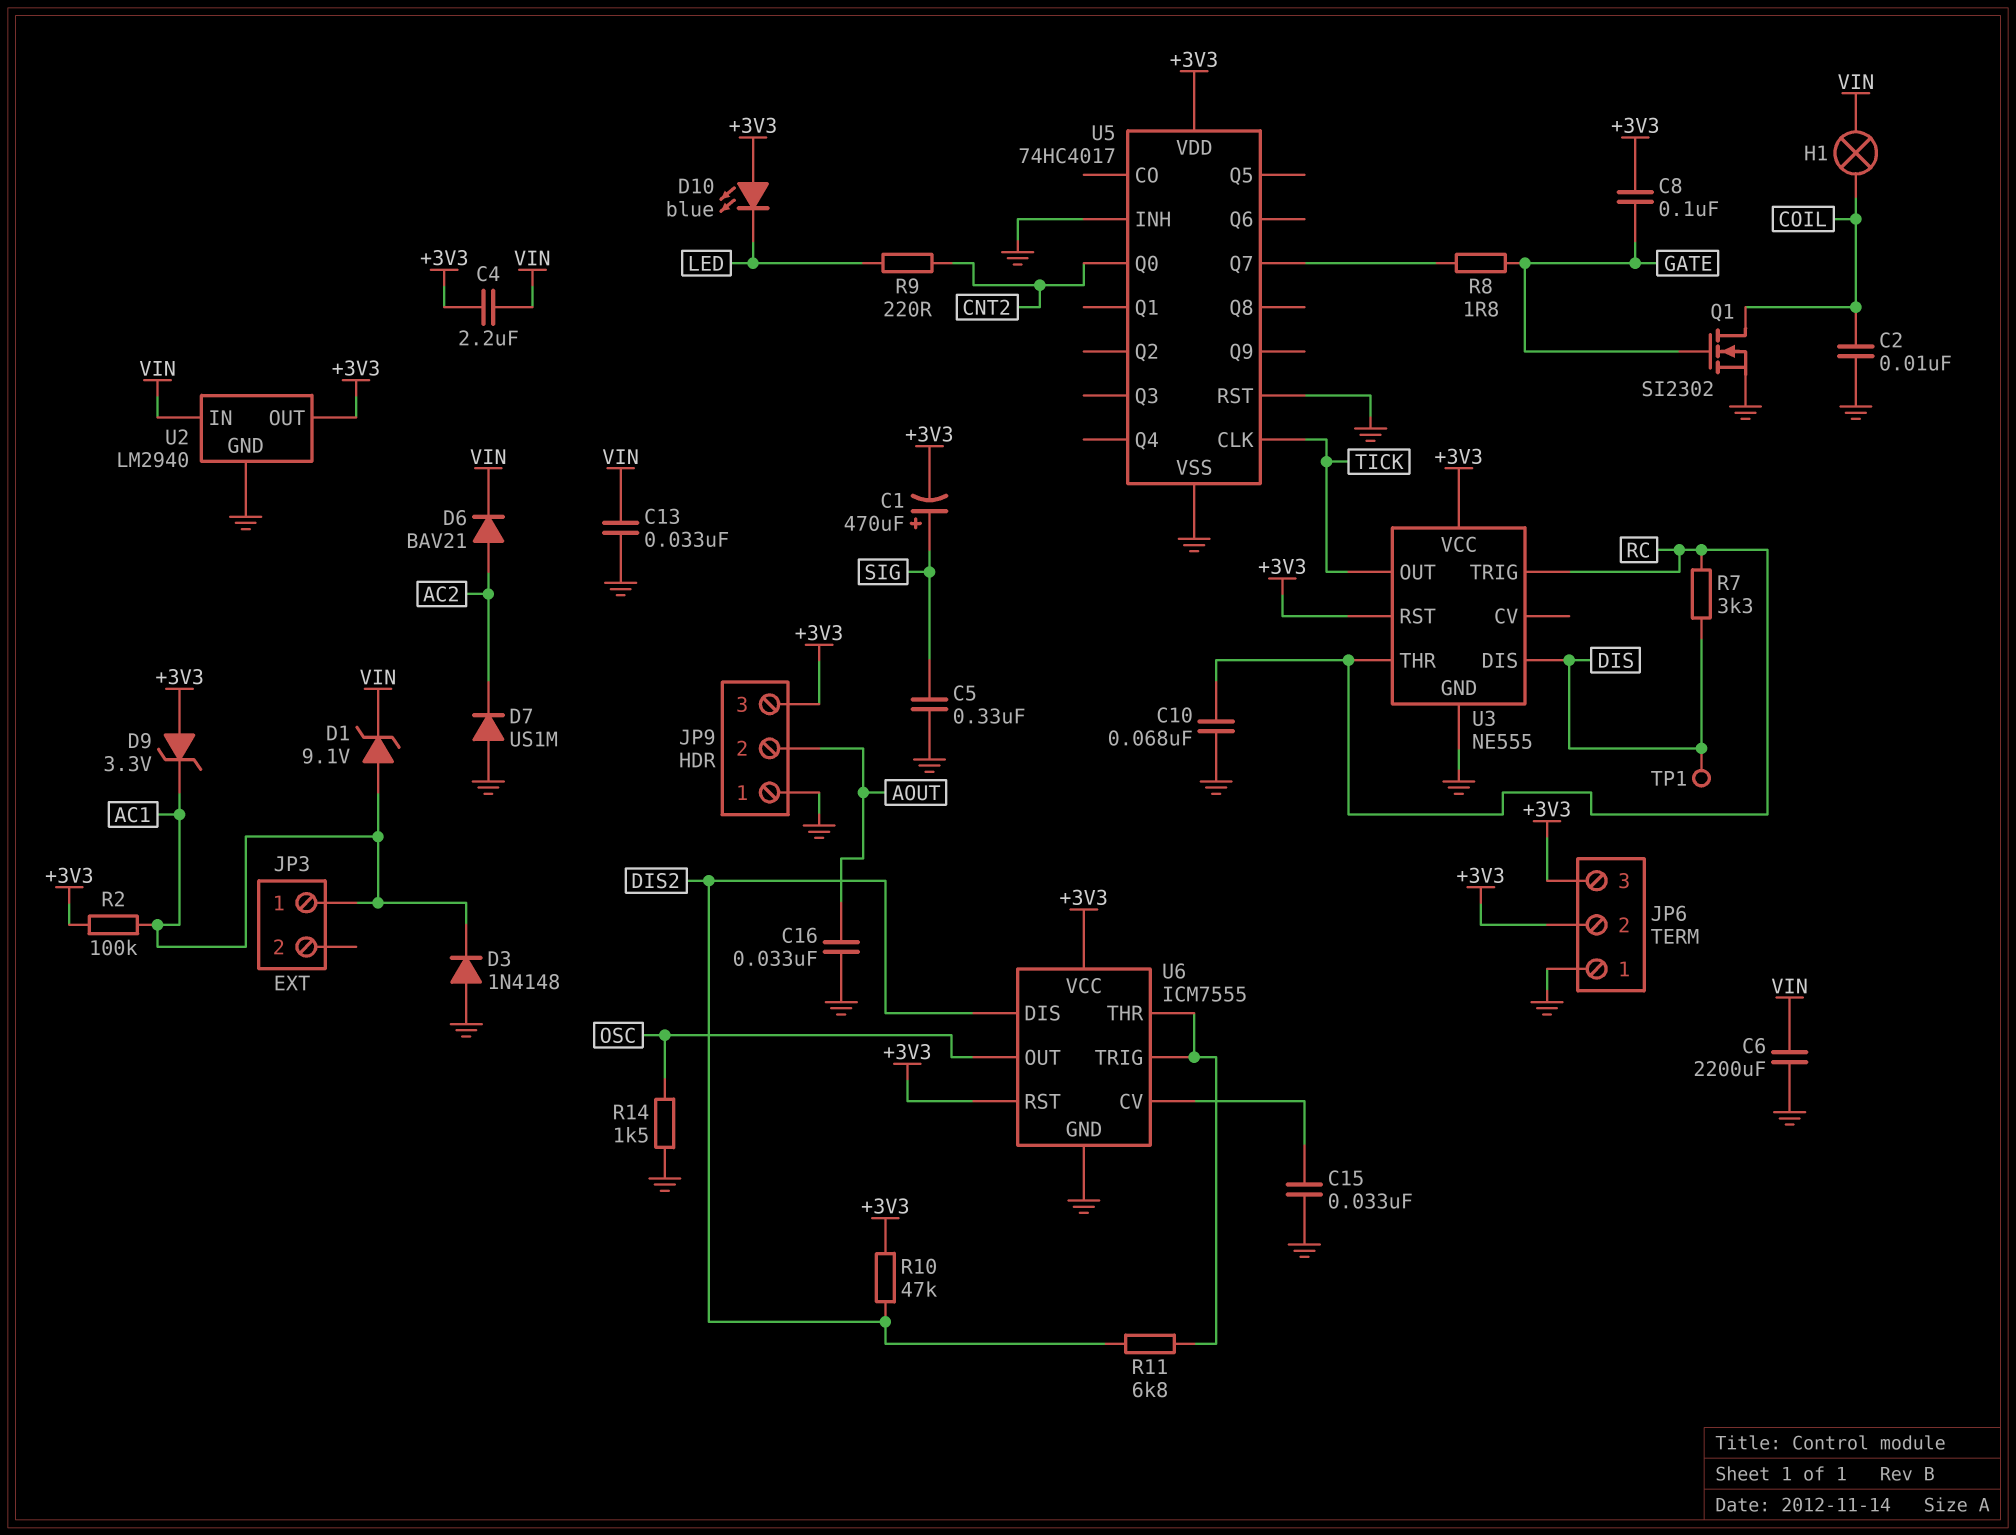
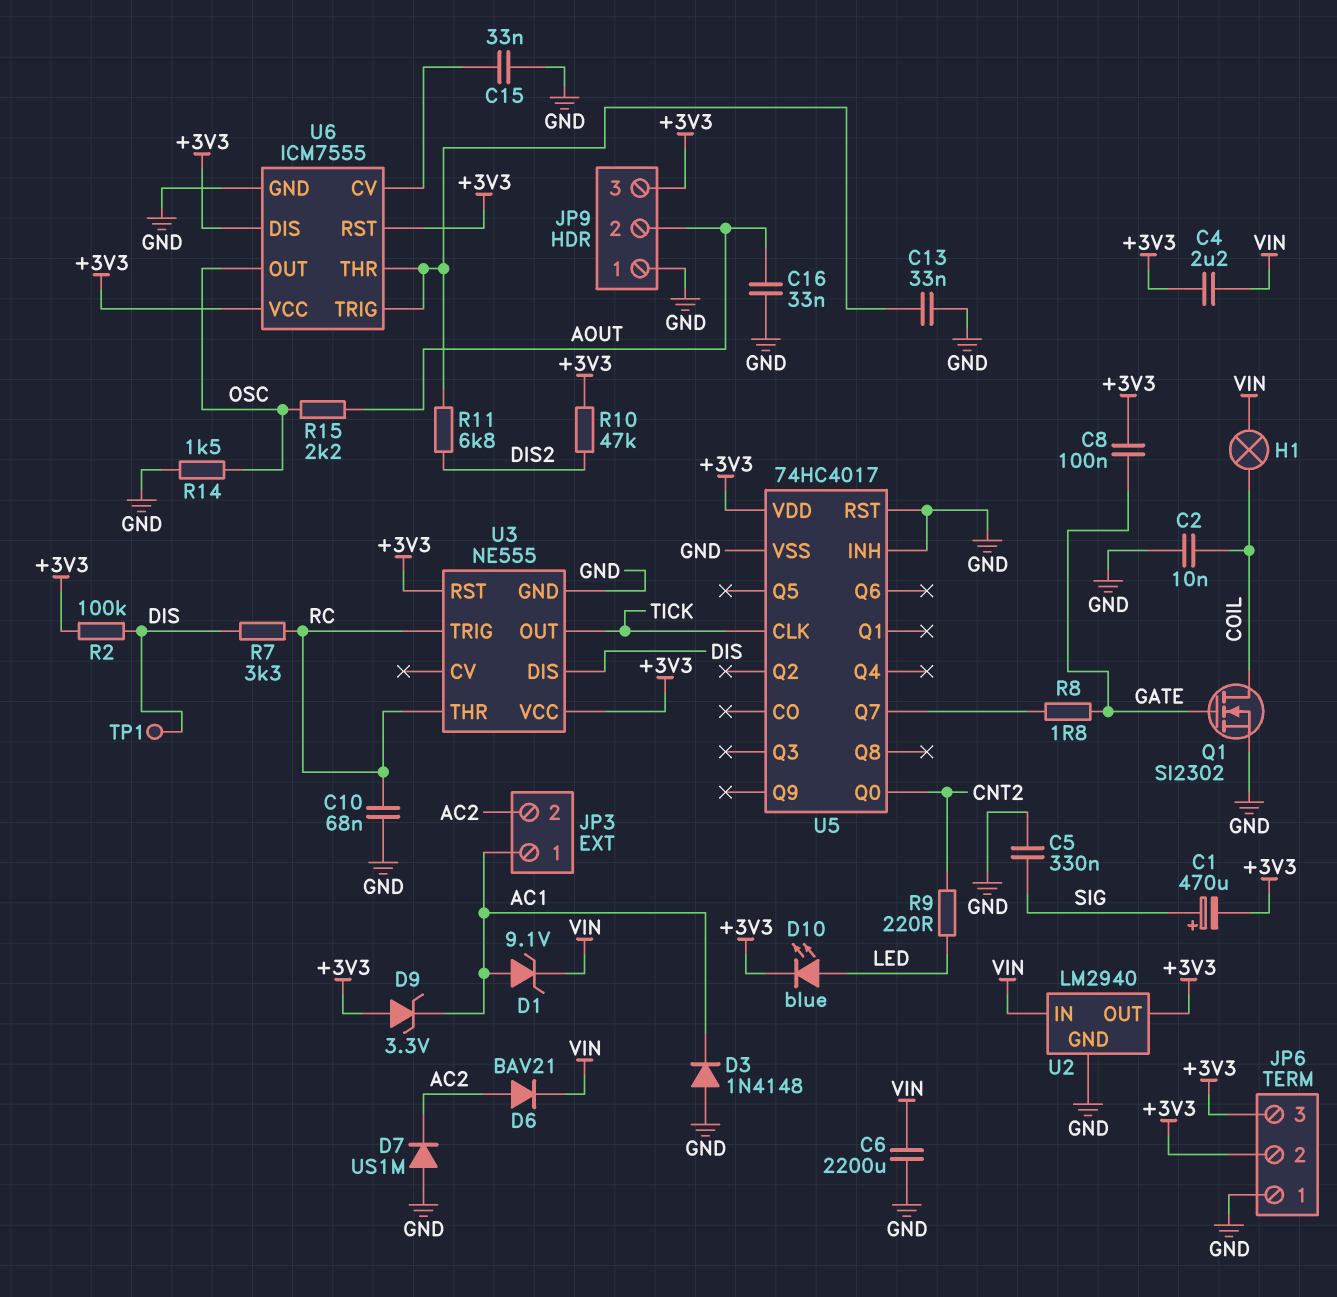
C13: 33nF (GND, VIN) -> 33nF (GND, U6/THR)
D10: LED blue (A +3V3, K LED) -> LED blue (A LED, K +3V3)
JP3 pin 2: none -> AC2
R2: 100k (+3V3, AC1) -> 100k (+3V3, DIS)
R15: none -> 2.2k (AOUT, OSC)
U6 pin DIS: DIS2 -> +3V3

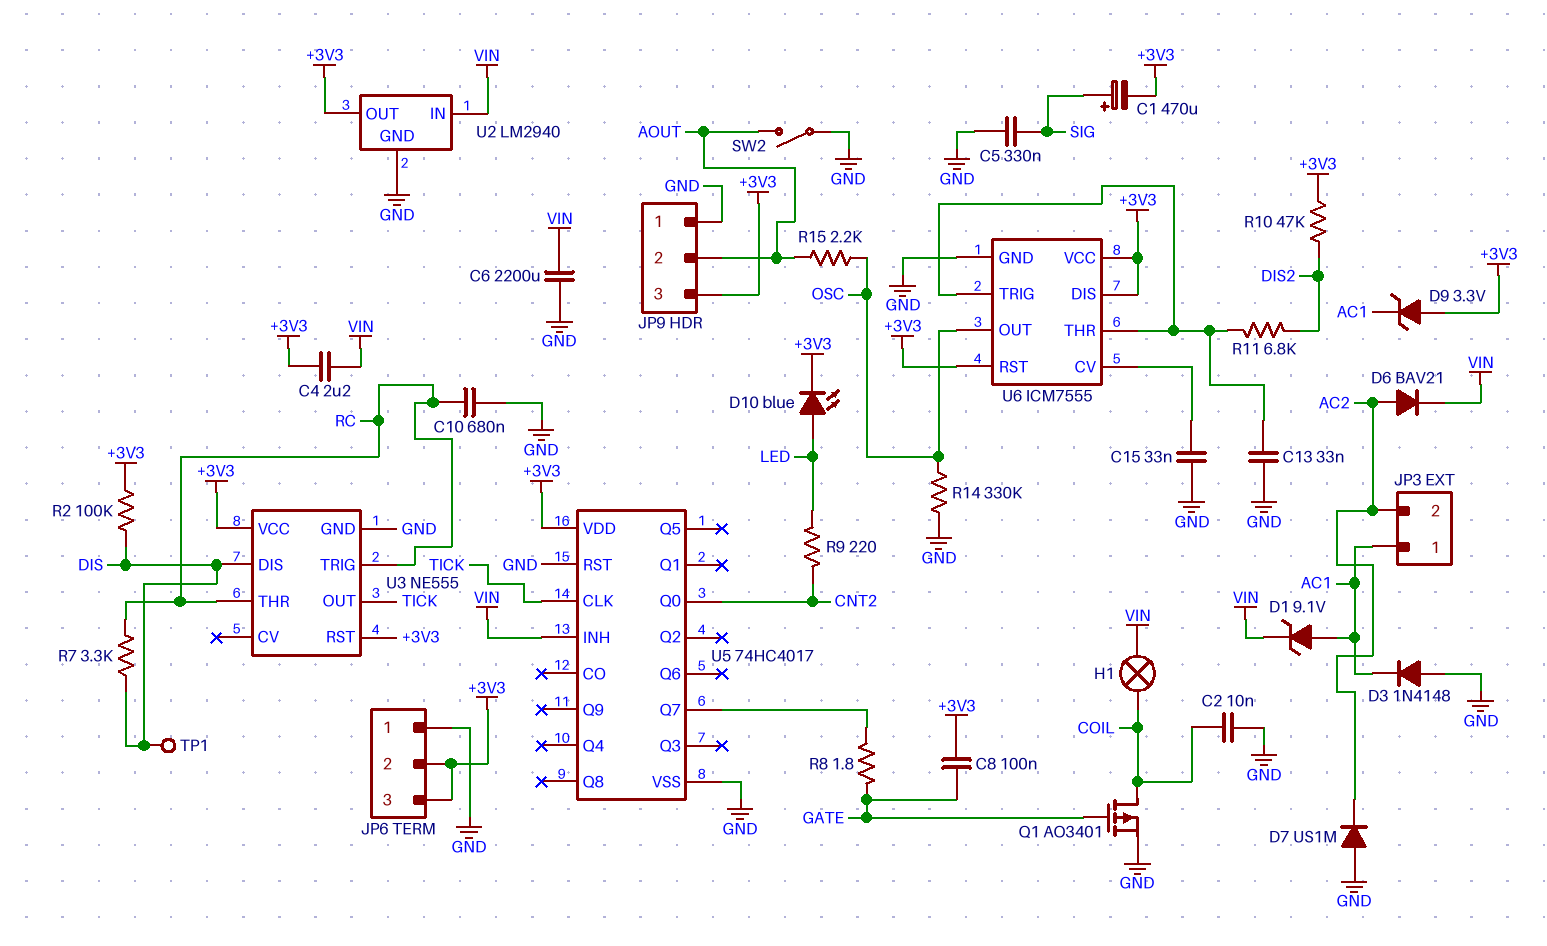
C10: 68nF (GND, RC) -> 680nF (GND, RC)
C16: 33nF (AOUT, GND) -> none
Q1: NMOS SI2302 (G GATE, D COIL, S GND) -> PMOS AO3401 (G GATE, D COIL, S GND)
R14: 1.5k (GND, OSC) -> 330k (GND, OSC)
SW2: none -> switch (AOUT, GND)
U5 pin INH: GND -> VIN

